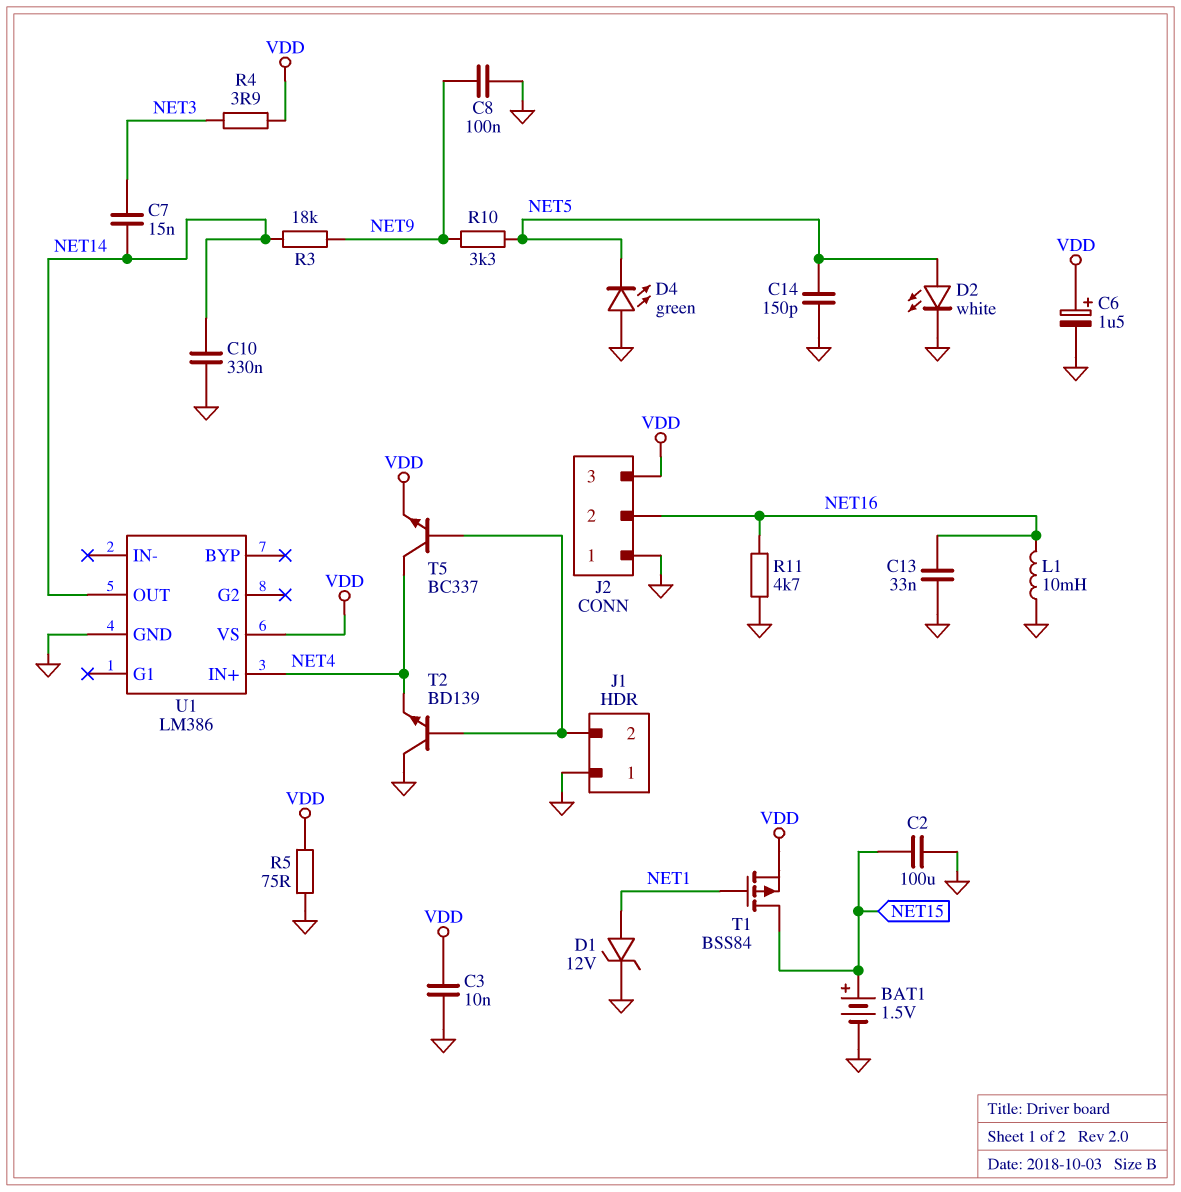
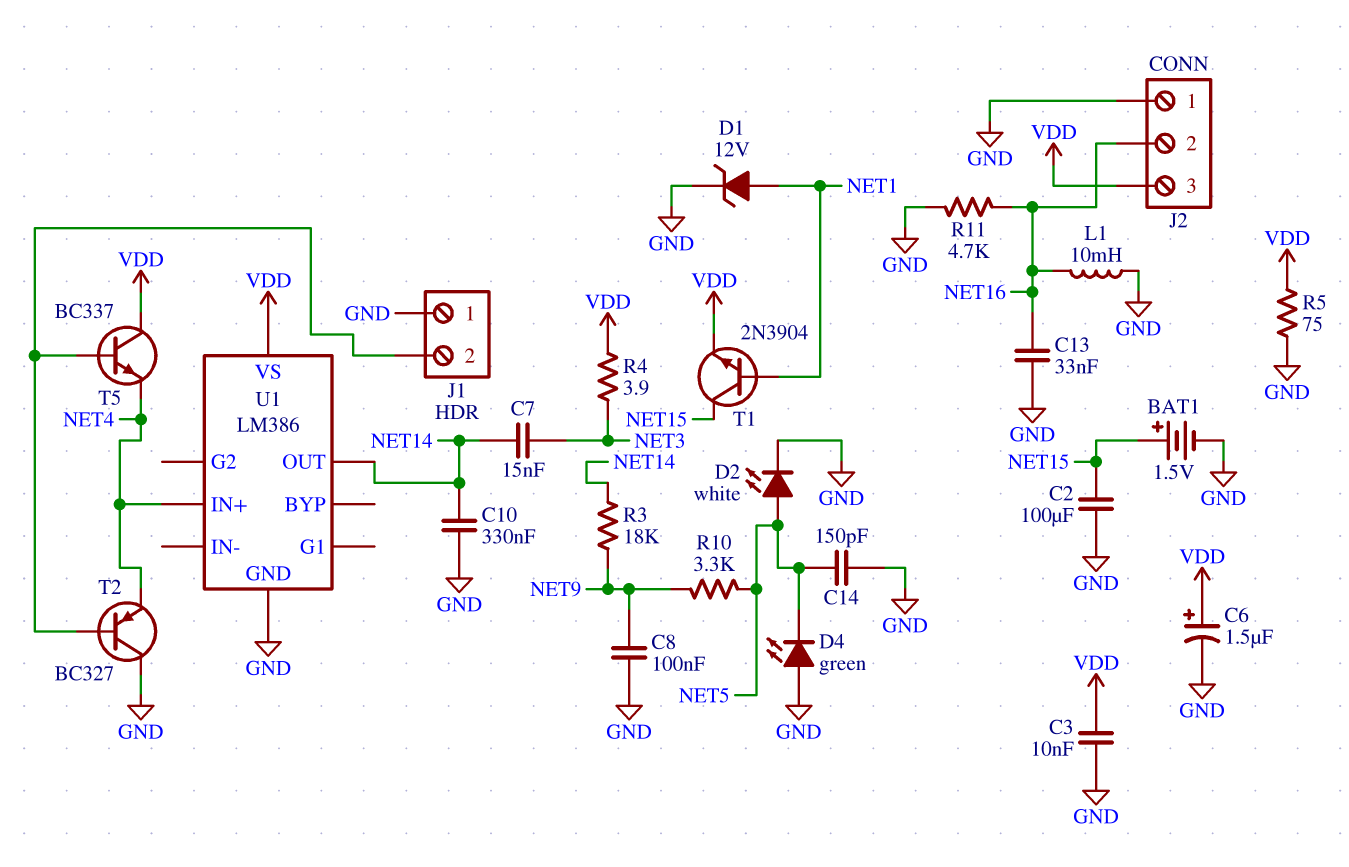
T1: PMOS BSS84 (G NET1, D NET15, S VDD) -> NPN 2N3904 (B NET1, C NET15, E VDD)
T2: NPN BD139 (B J1/2, C GND, E NET4) -> PNP BC327 (B J1/2, C GND, E NET4)
T5: NPN BC337 (B J1/2, C NET4, E VDD) -> NPN BC337 (B J1/2, C VDD, E NET4)

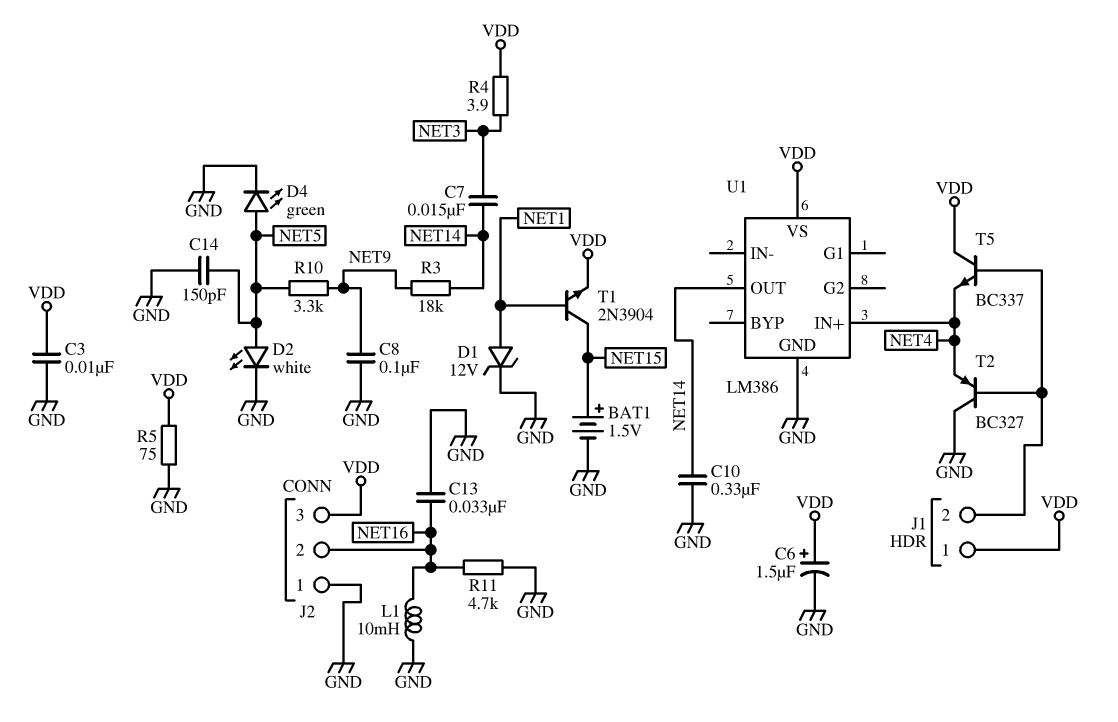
C2: 100uF (GND, NET15) -> none
D4: LED green (A GND, K NET5) -> LED green (A NET5, K GND)
J1 pin 1: GND -> VDD

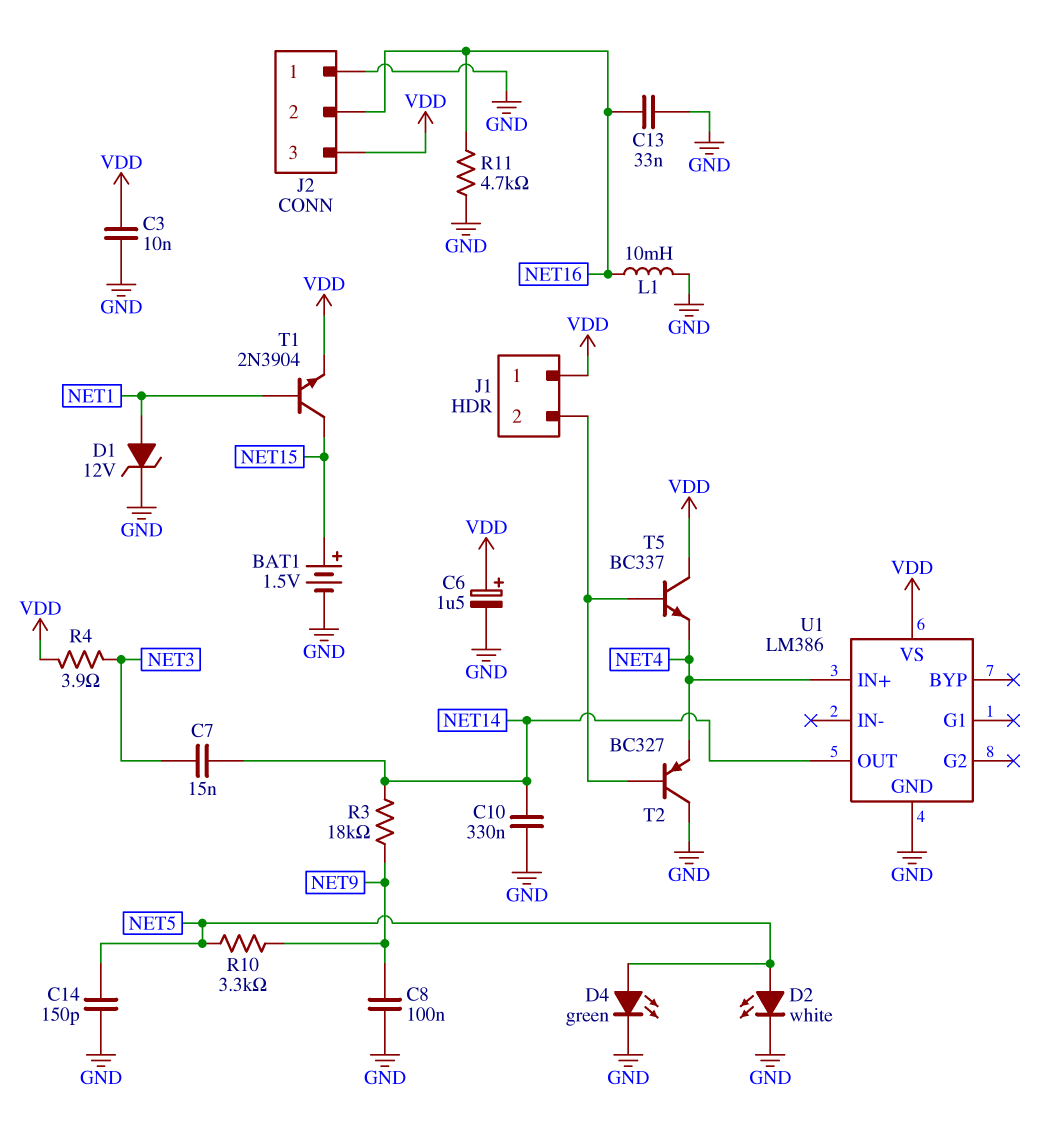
R5: 75 (GND, VDD) -> none

